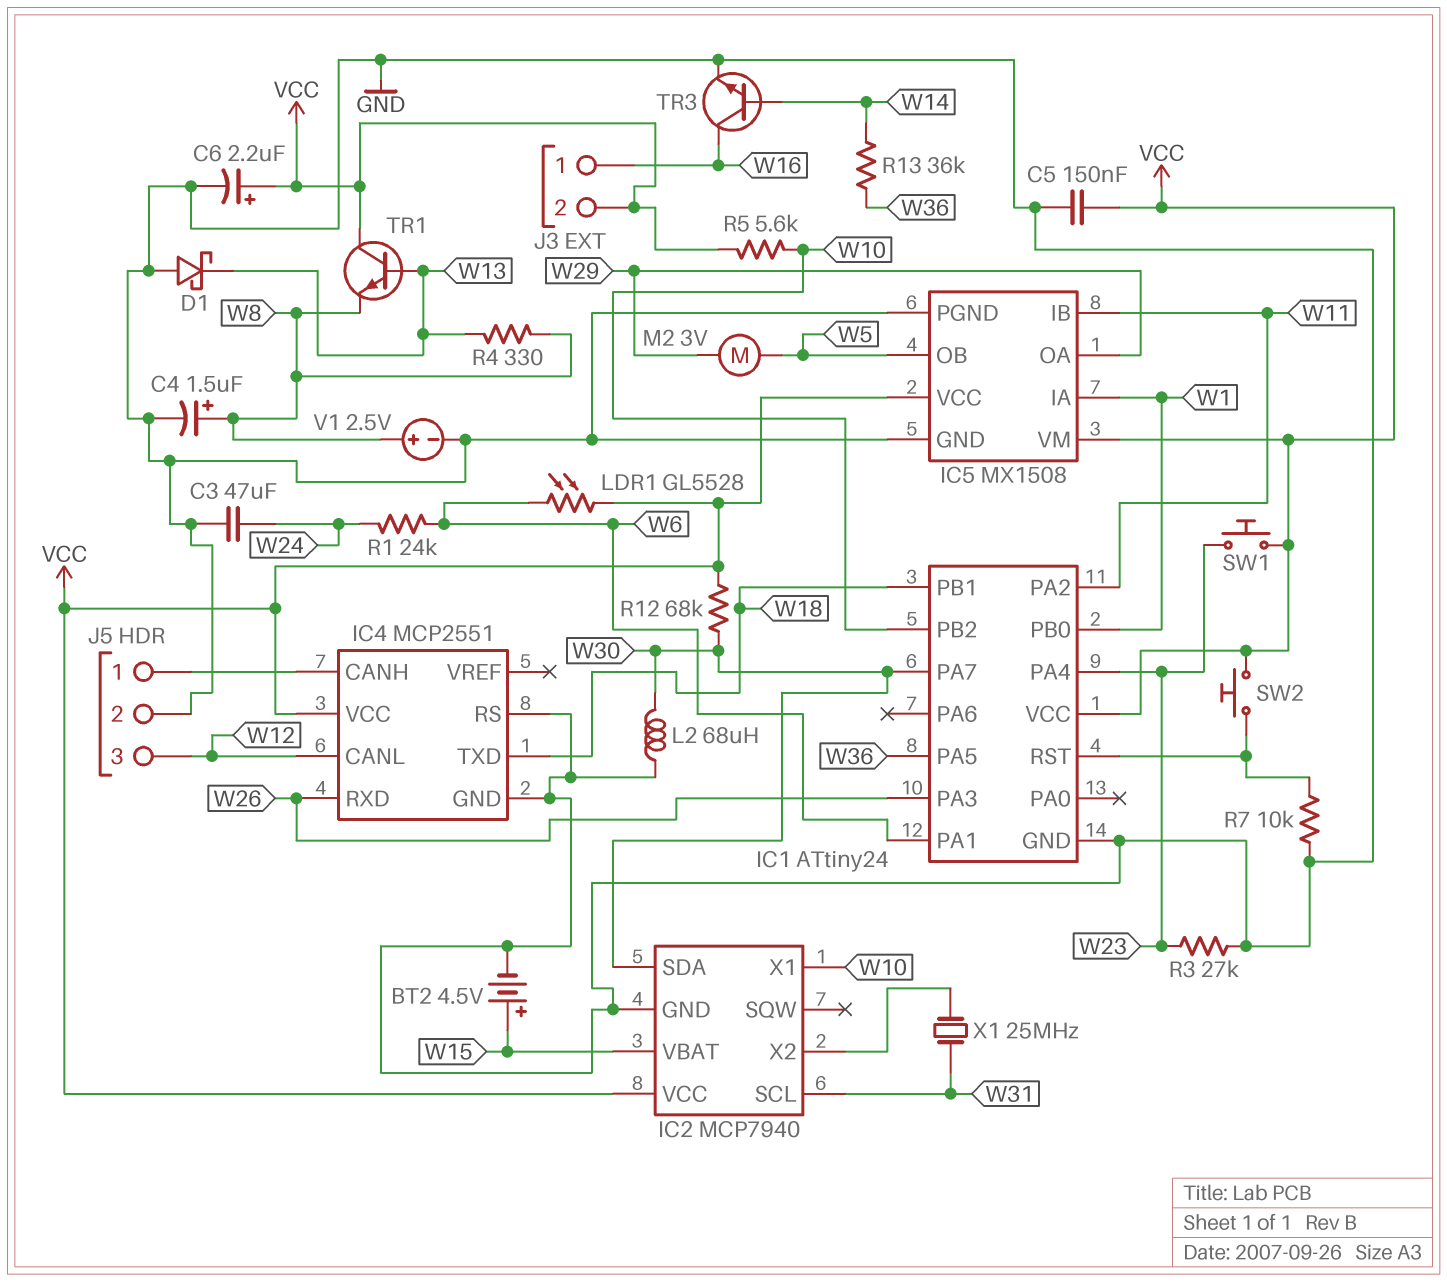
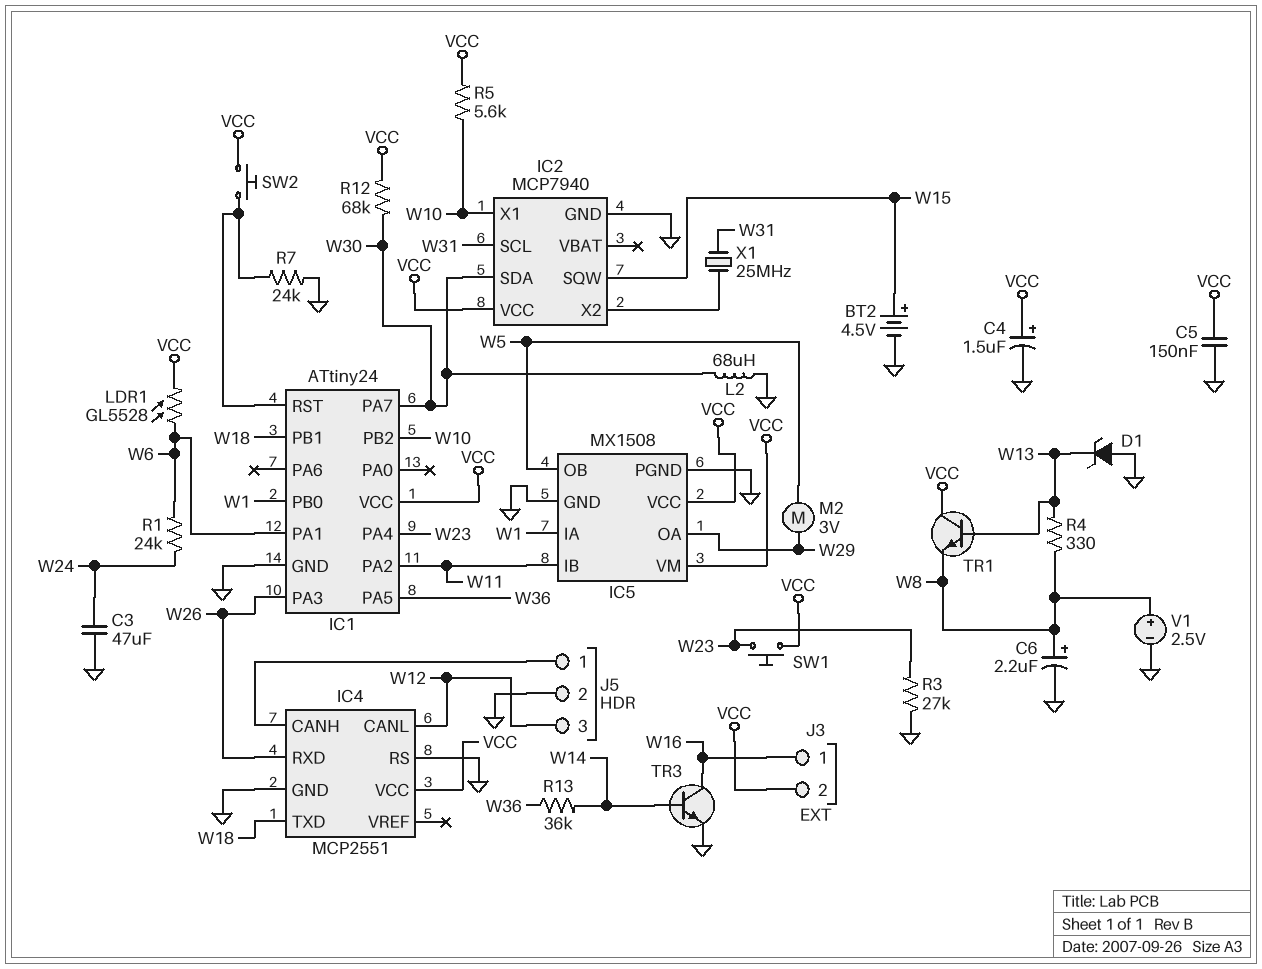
C4: 1.5uF (plus W8, minus GND) -> 1.5uF (plus VCC, minus GND)
C6: 2.2uF (plus VCC, minus GND) -> 2.2uF (plus W8, minus GND)
D1: schottky (A GND, K W13) -> zener (A GND, K W13)
IC2 pin SQW: none -> W15
IC2 pin VBAT: W15 -> none
R7: 10k (GND, IC1/RST) -> 24k (GND, IC1/RST)

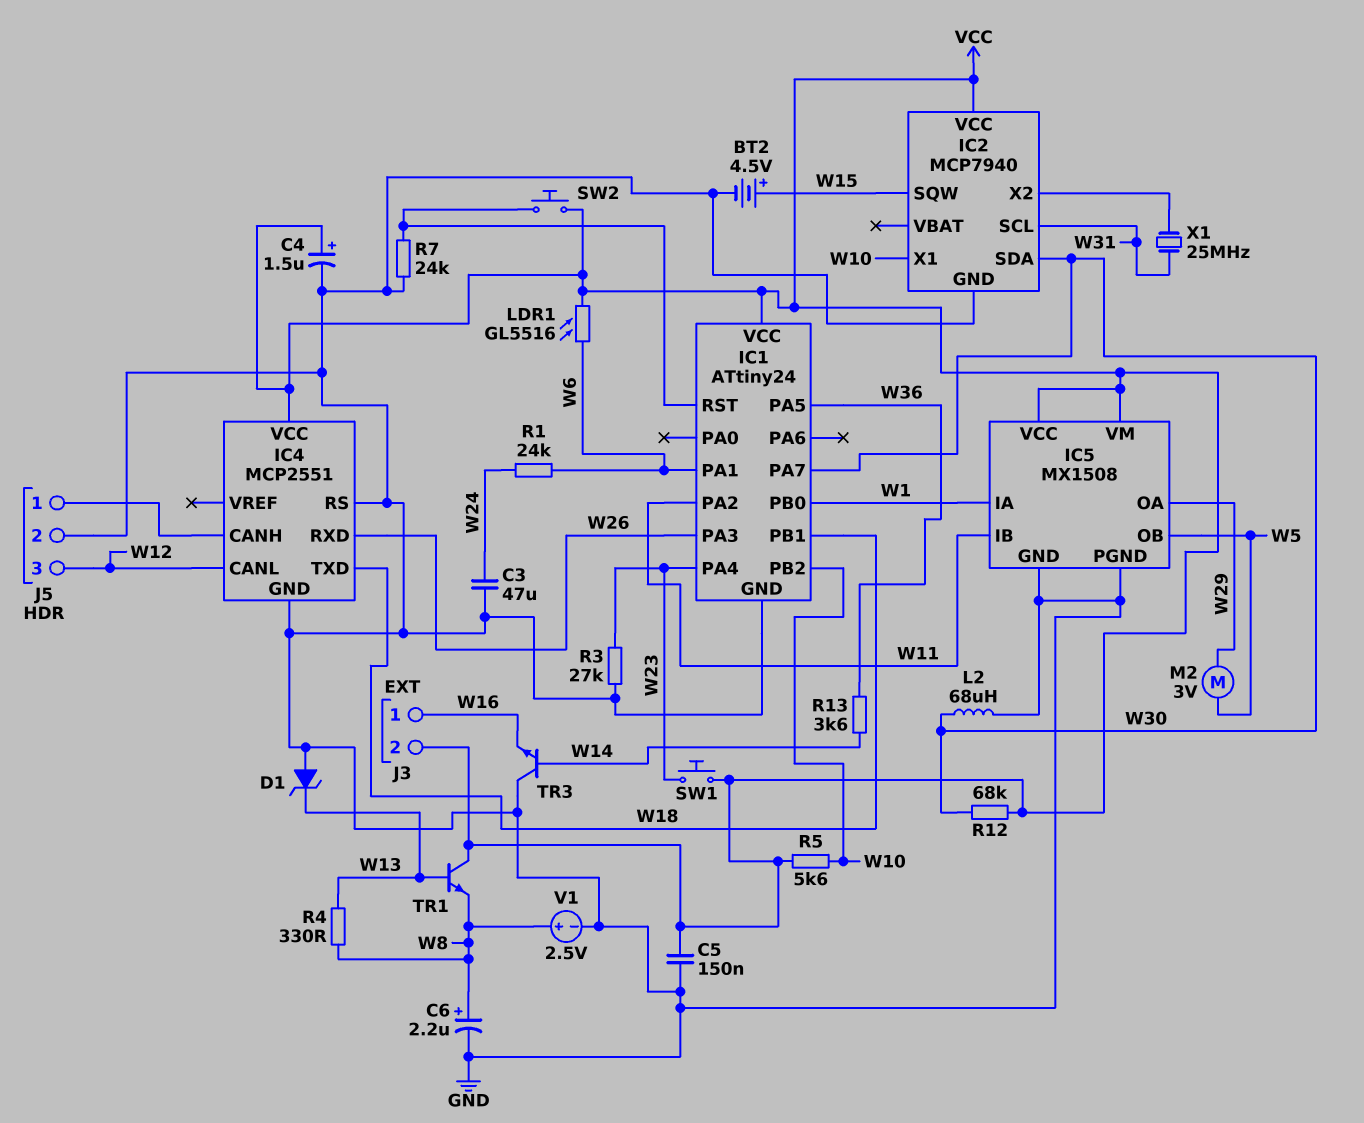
LDR1: GL5528 (VCC, W6) -> GL5516 (VCC, W6)
R13: 36k (W14, W36) -> 3.6k (W14, W36)
TR3: NPN (B W14, C W16, E GND) -> NPN (B W14, C GND, E W16)

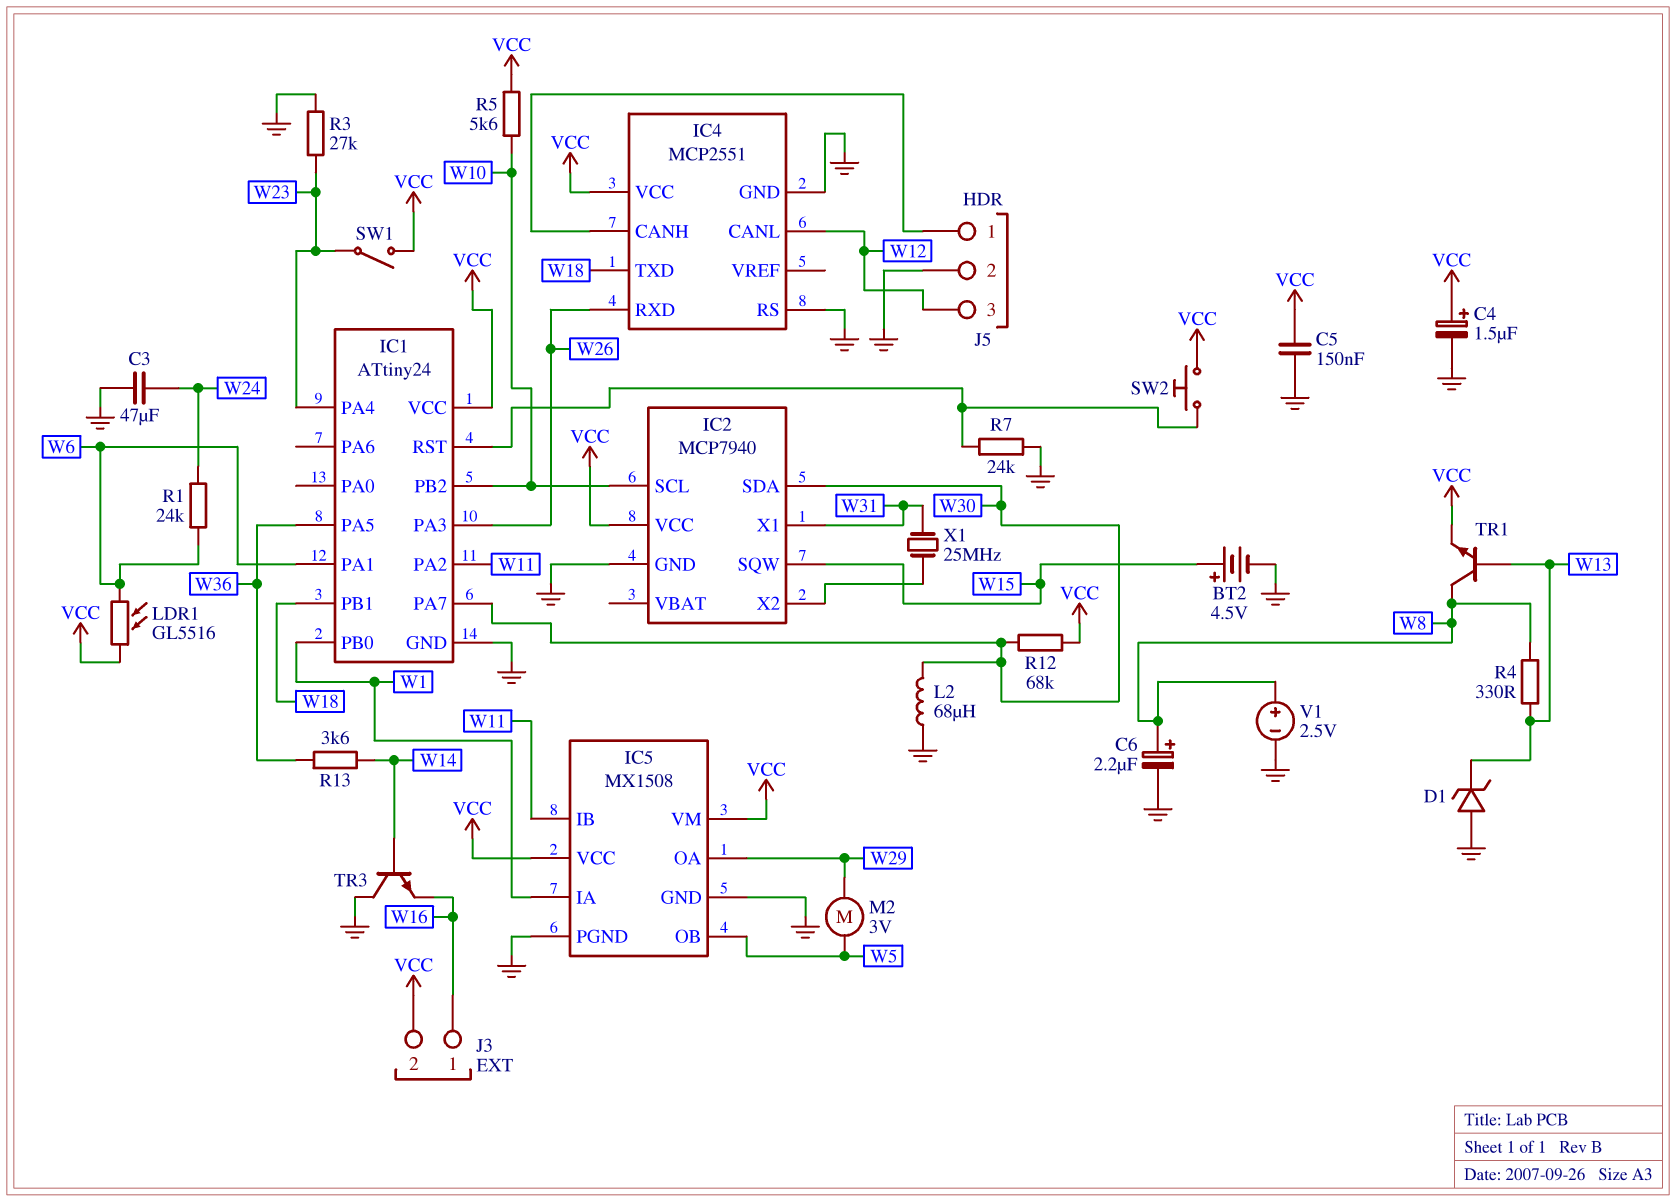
IC2 pin SCL: W31 -> W10
IC2 pin X1: W10 -> W31
SW1: button (VCC, W23) -> switch (VCC, W23)
TR1: NPN (B W13, C VCC, E W8) -> NPN (B W13, C W8, E VCC)

